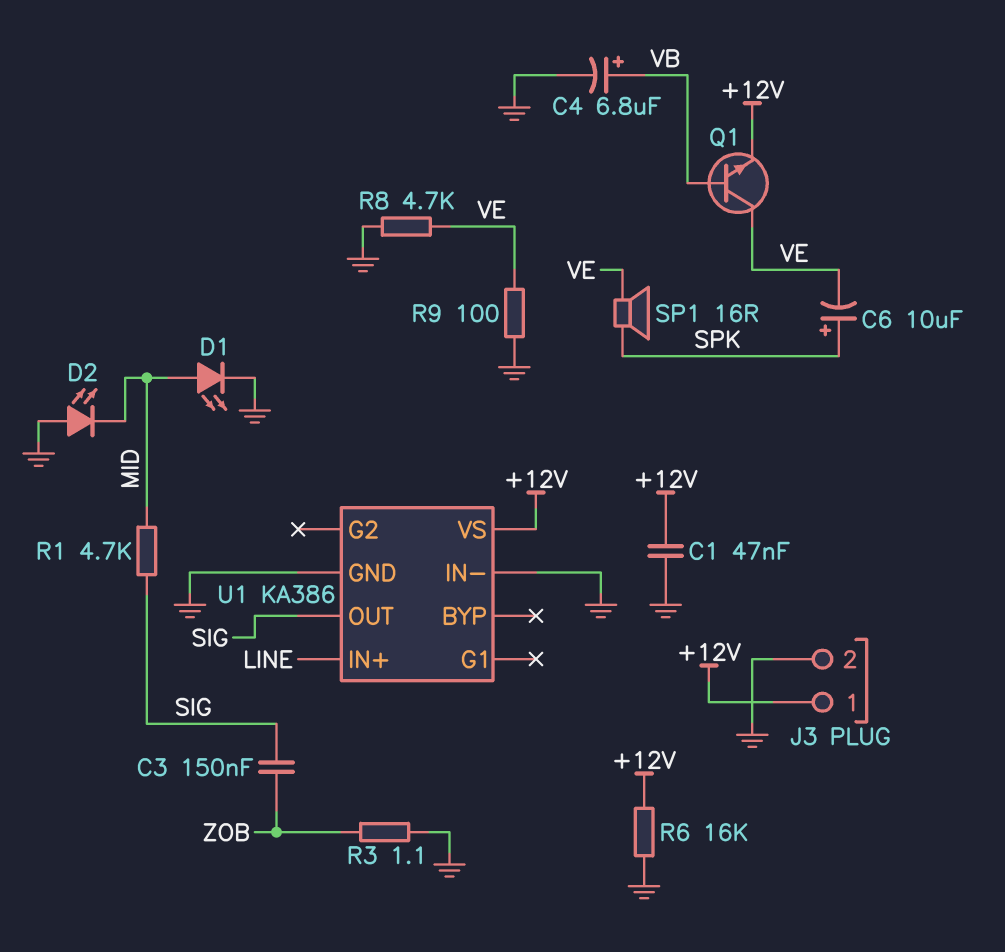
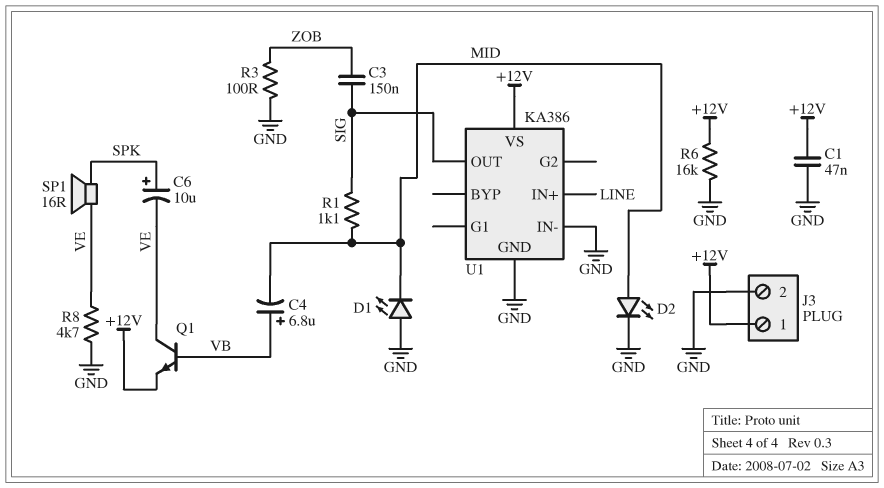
C4: 6.8uF (plus VB, minus GND) -> 6.8uF (plus VB, minus MID)
D1: LED (A MID, K GND) -> LED (A GND, K MID)
D2: LED (A GND, K MID) -> LED (A MID, K GND)
R1: 4.7k (MID, SIG) -> 1.1k (MID, SIG)
R3: 1.1 (GND, ZOB) -> 100 (GND, ZOB)
R9: 100 (GND, VE) -> none

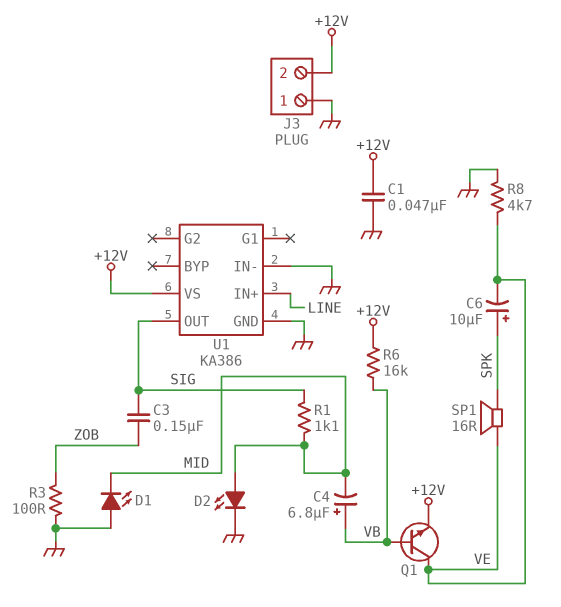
J3 pin 1: +12V -> GND
J3 pin 2: GND -> +12V
R6: 16k (+12V, GND) -> 16k (+12V, VB)

